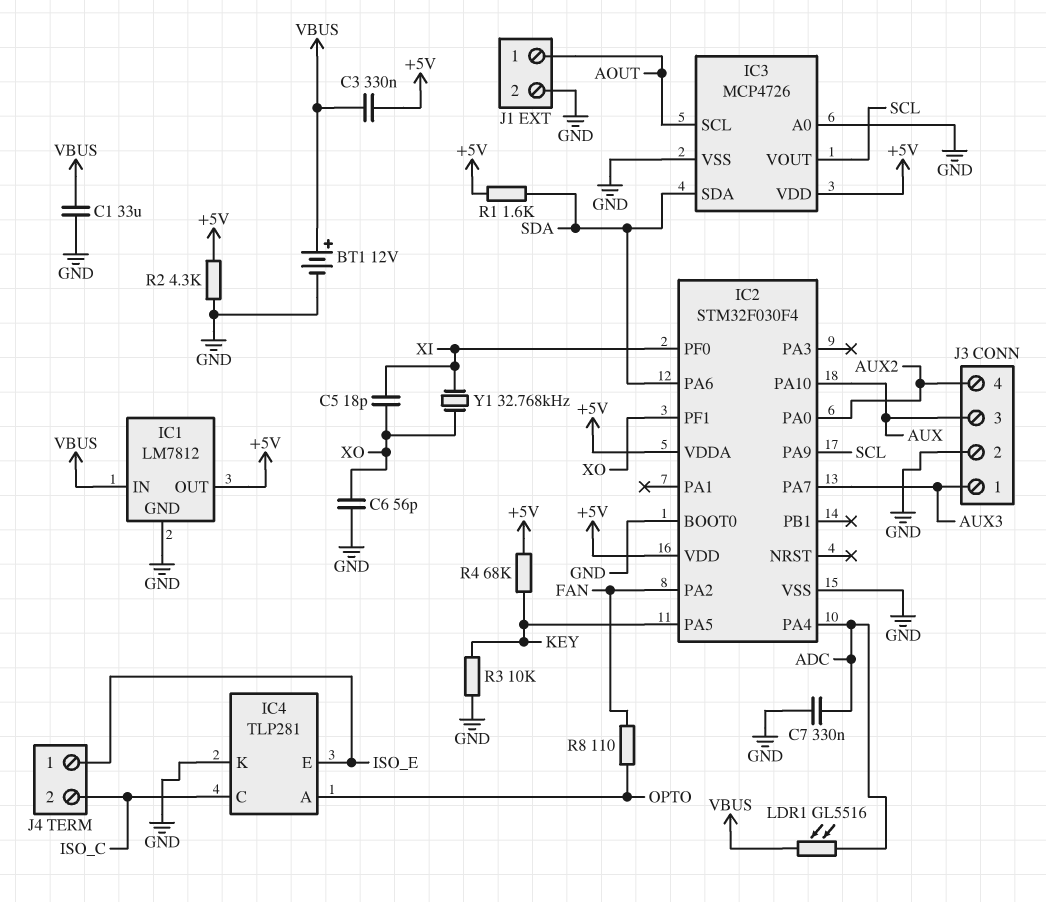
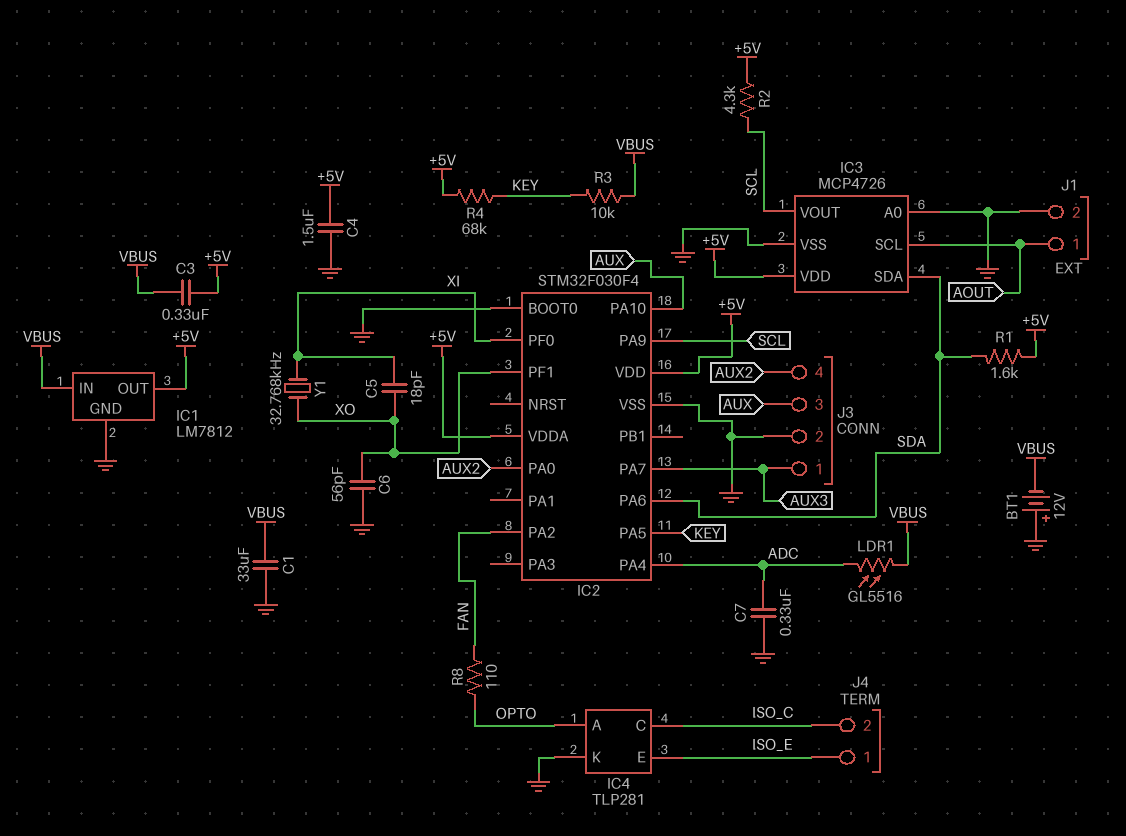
BT1: 12V (plus VBUS, minus GND) -> 12V (plus GND, minus VBUS)
C4: none -> 1.5uF (+5V, GND)
R2: 4.3k (+5V, GND) -> 4.3k (+5V, SCL)
R3: 10k (GND, KEY) -> 10k (KEY, VBUS)

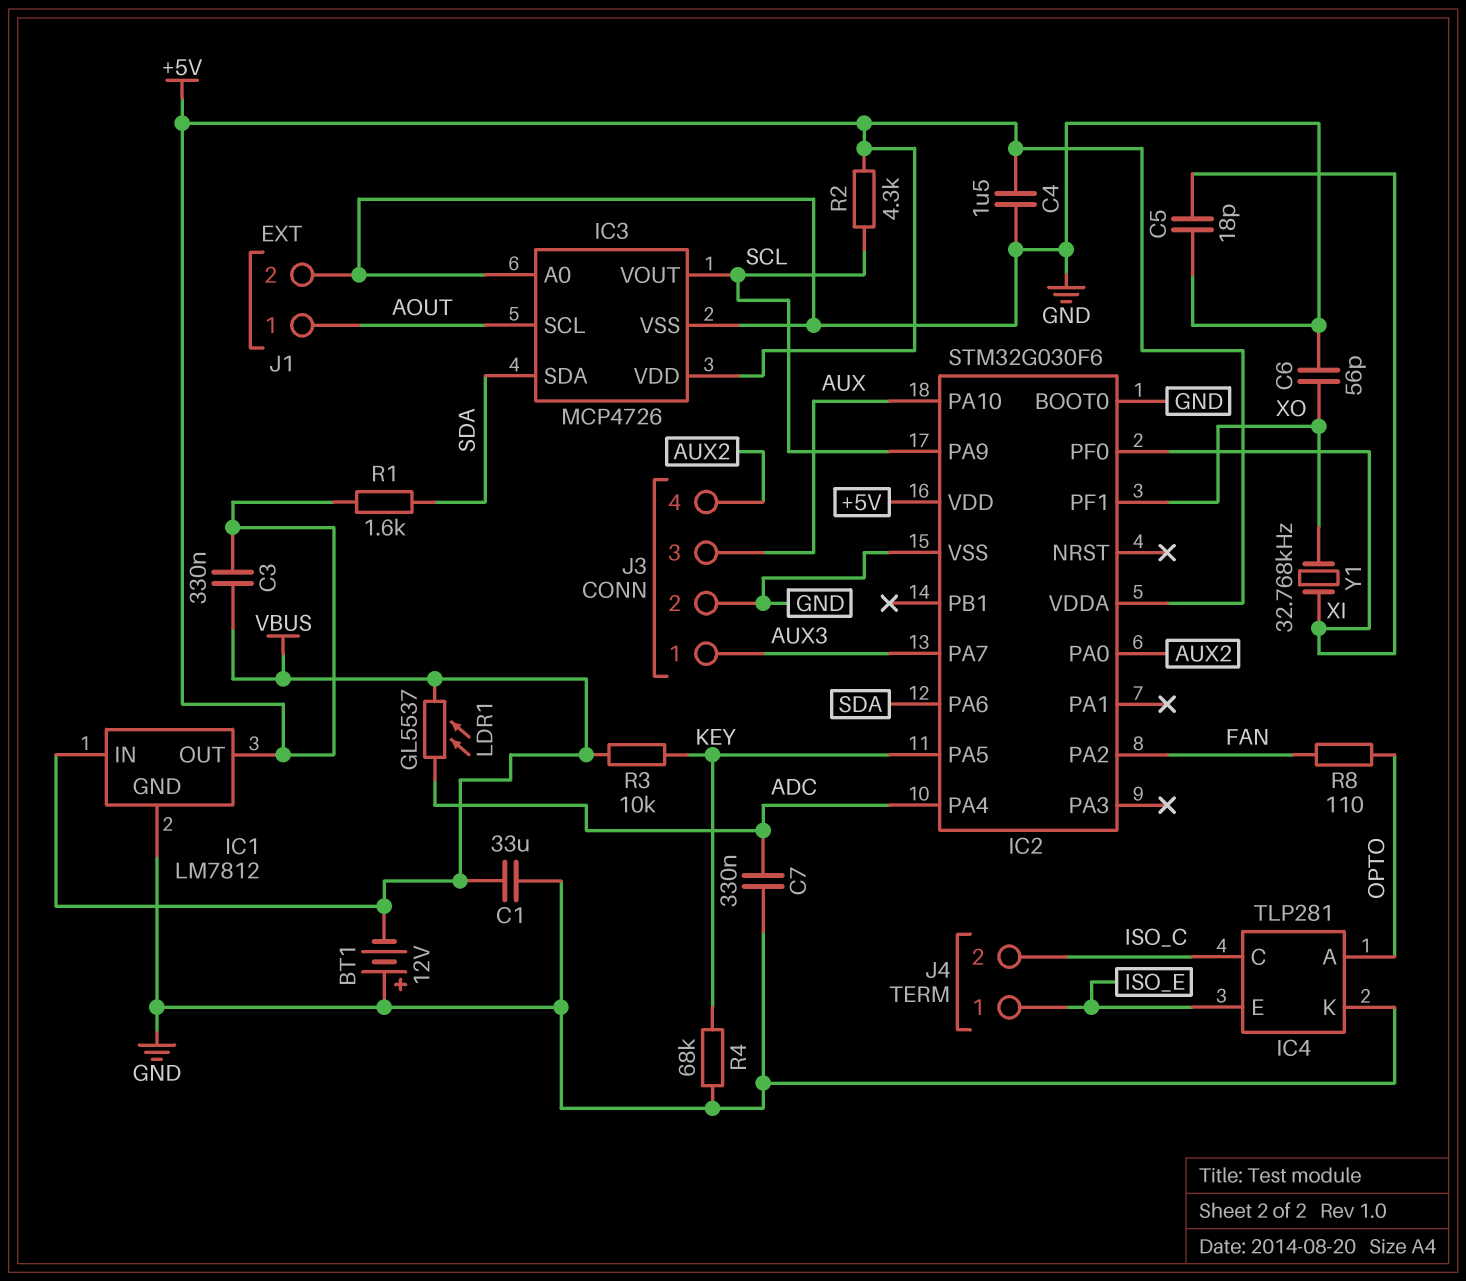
C5: 18pF (XI, XO) -> 18pF (GND, XI)
IC2: STM32F030F4 -> STM32G030F6
LDR1: GL5516 (ADC, VBUS) -> GL5537 (ADC, VBUS)
R4: 68k (+5V, KEY) -> 68k (GND, KEY)

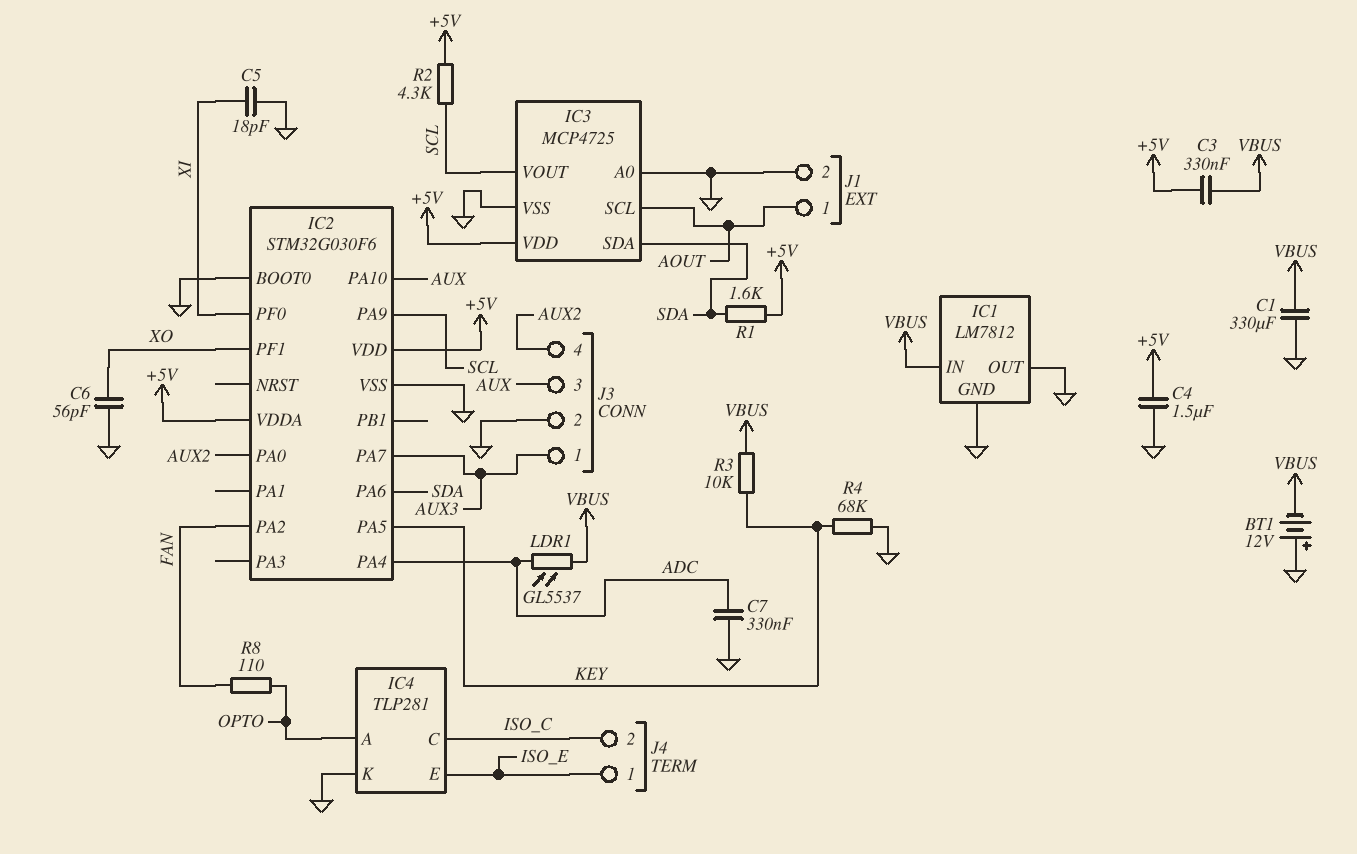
C1: 33uF (GND, VBUS) -> 330uF (GND, VBUS)
IC1 pin OUT: +5V -> GND
IC3: MCP4726 -> MCP4725
Y1: 32.768kHz (XI, XO) -> none

